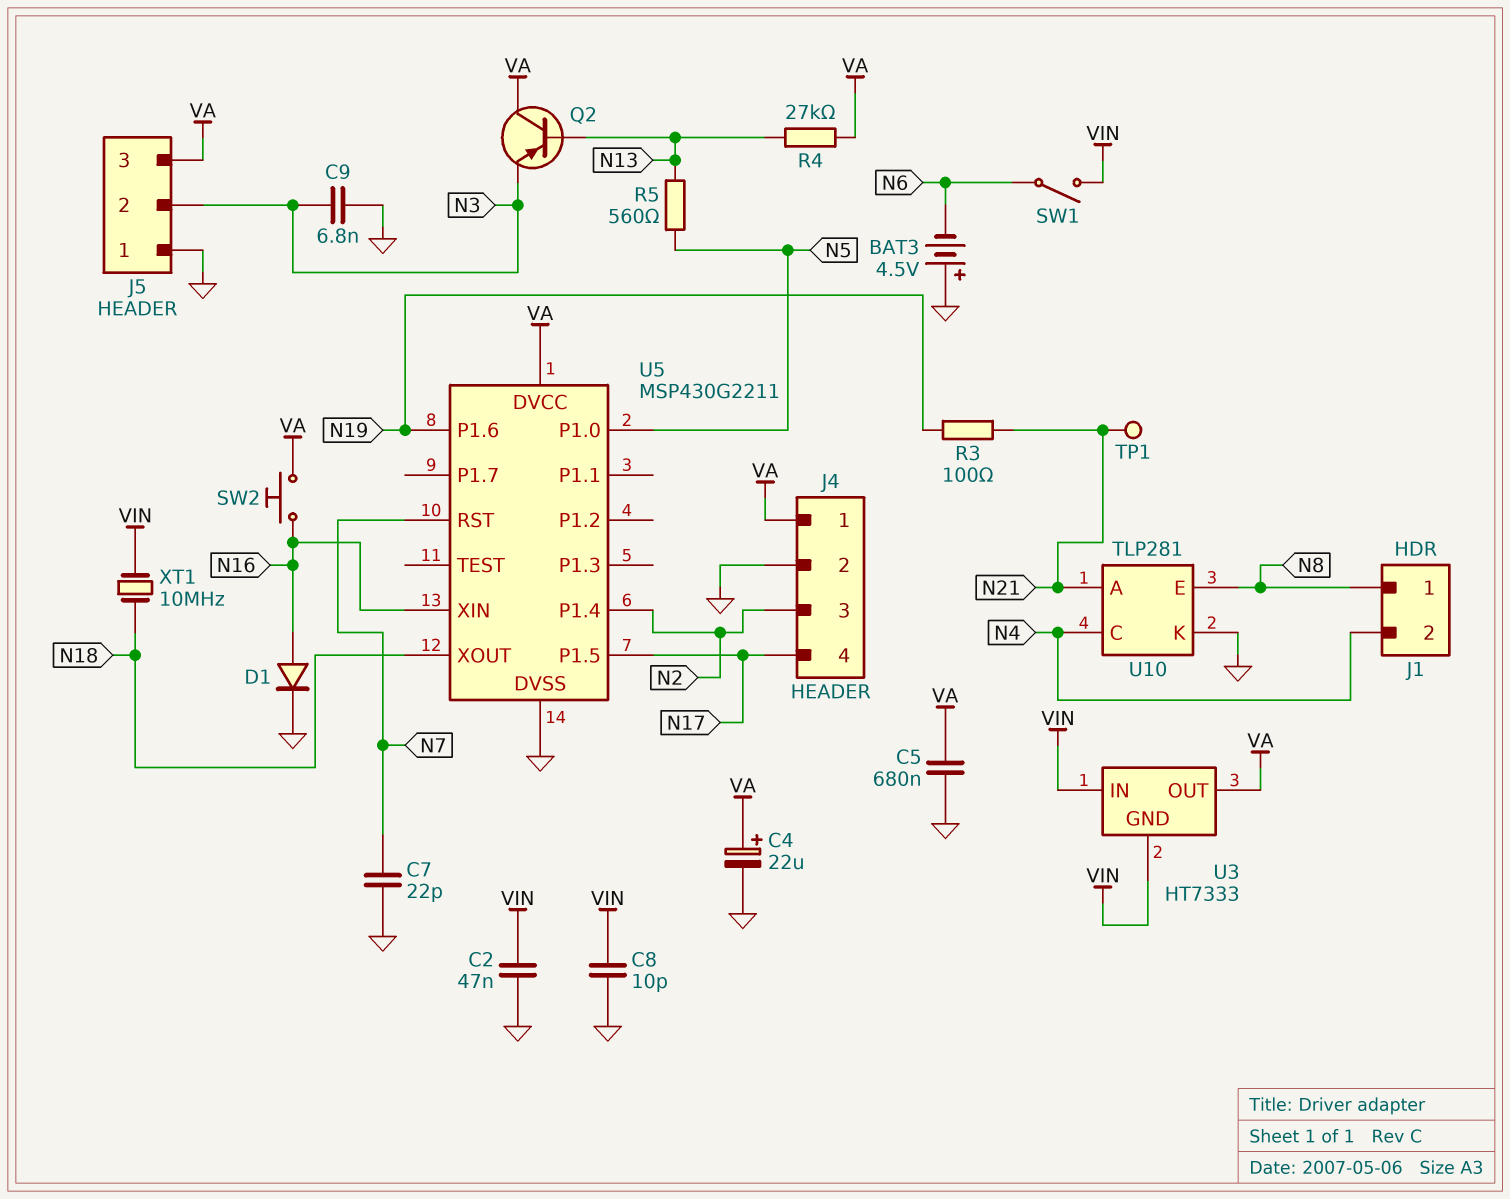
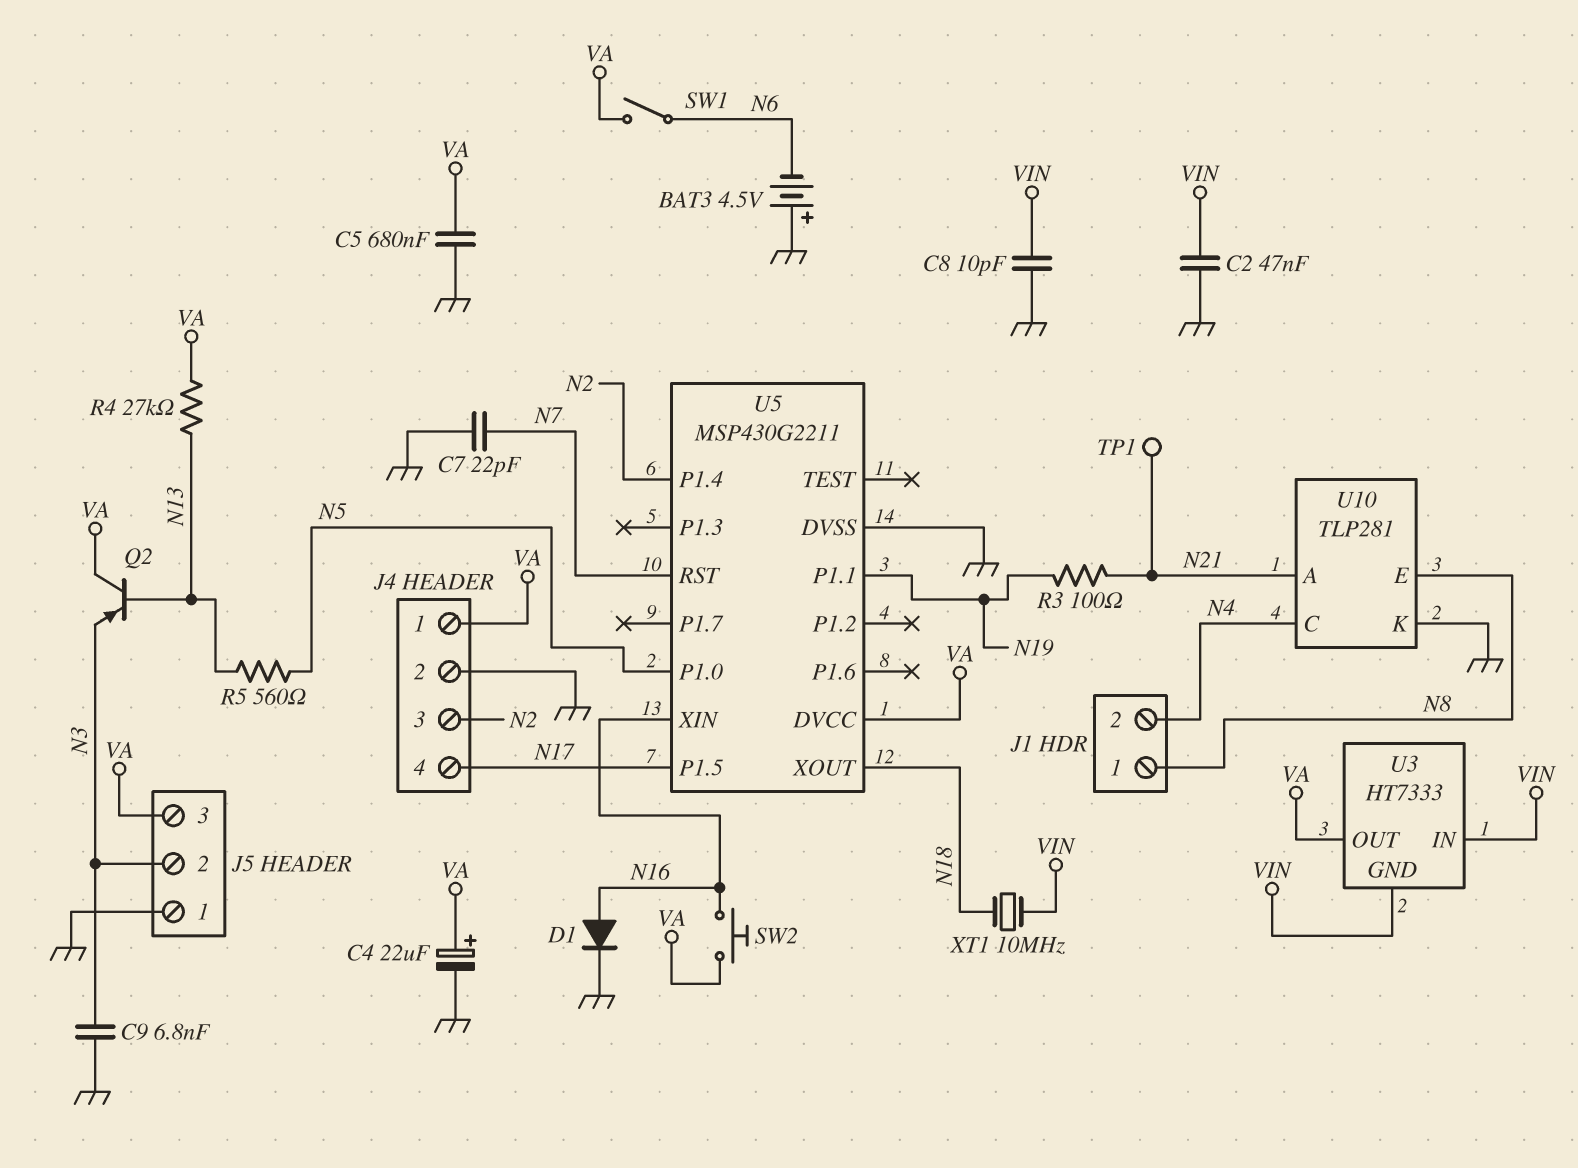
SW1: switch (N6, VIN) -> switch (N6, VA)
U5 pin P1.1: none -> N19
U5 pin P1.6: N19 -> none

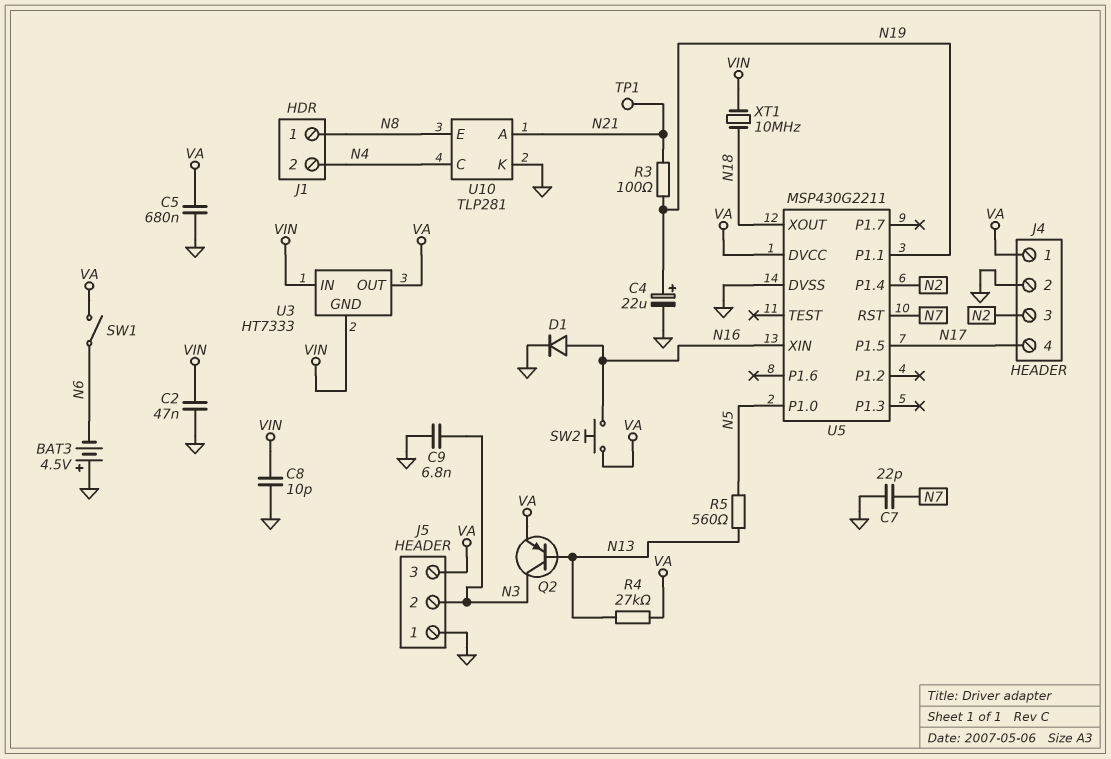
C4: 22uF (plus VA, minus GND) -> 22uF (plus N19, minus GND)
Q2: PNP (B N13, C VA, E N3) -> PNP (B N13, C N3, E VA)

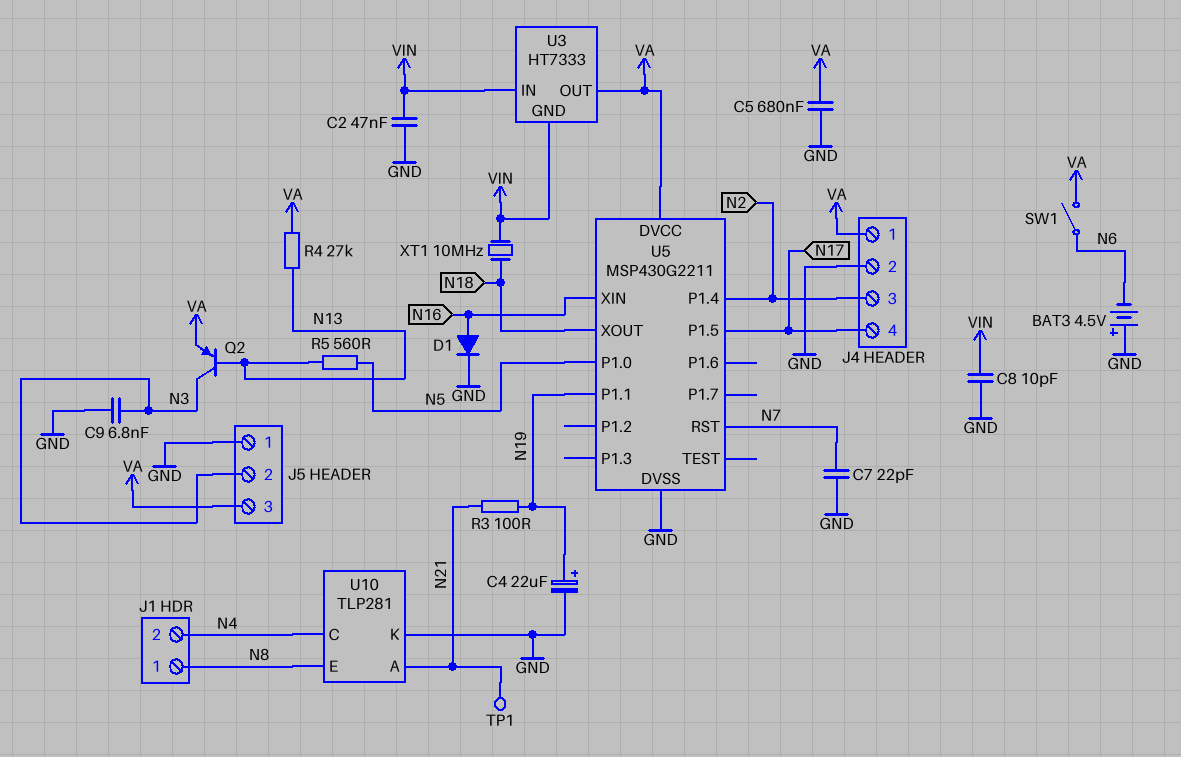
SW2: button (N16, VA) -> none

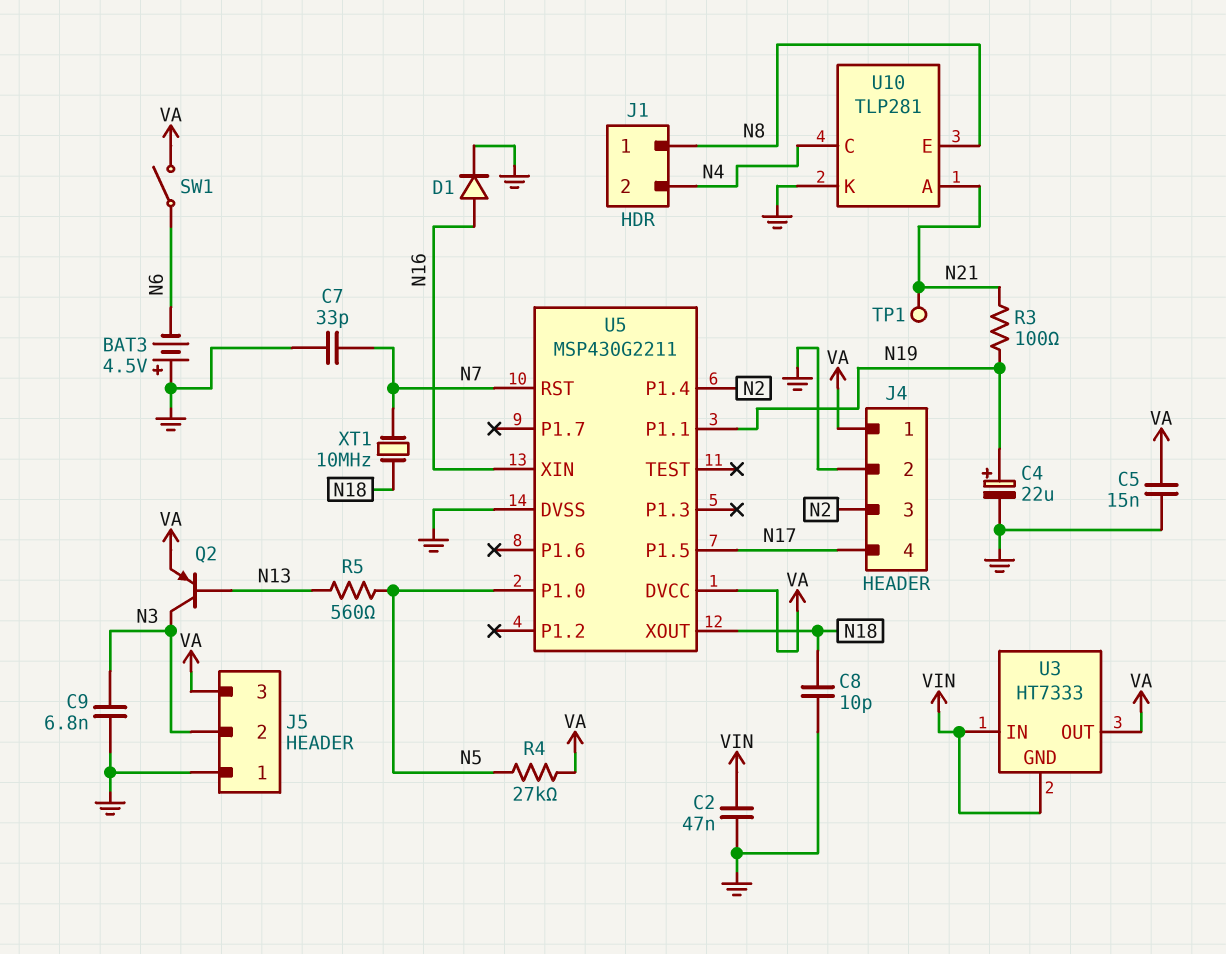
C5: 680nF (GND, VA) -> 15nF (GND, VA)
C7: 22pF (GND, N7) -> 33pF (GND, N7)
C8: 10pF (GND, VIN) -> 10pF (GND, N18)
R4: 27k (N13, VA) -> 27k (N5, VA)
XT1: 10MHz (N18, VIN) -> 10MHz (N7, N18)

